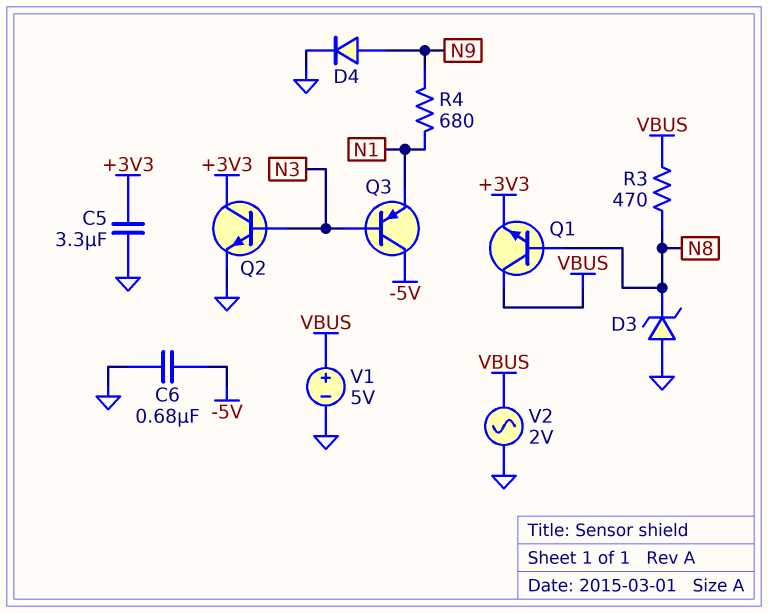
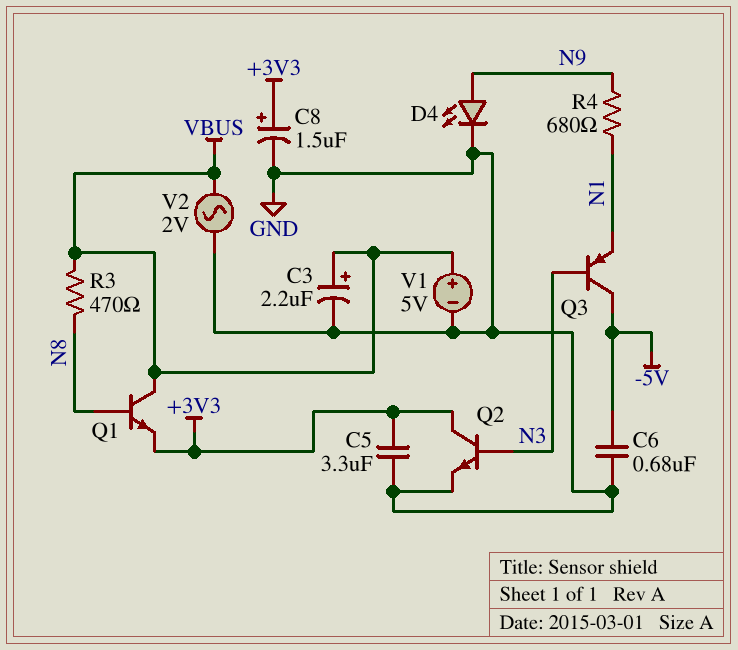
C3: none -> 2.2uF (plus VBUS, minus GND)
C8: none -> 1.5uF (plus +3V3, minus GND)
D3: zener (A GND, K N8) -> none
D4: diode (A N9, K GND) -> LED (A N9, K GND)

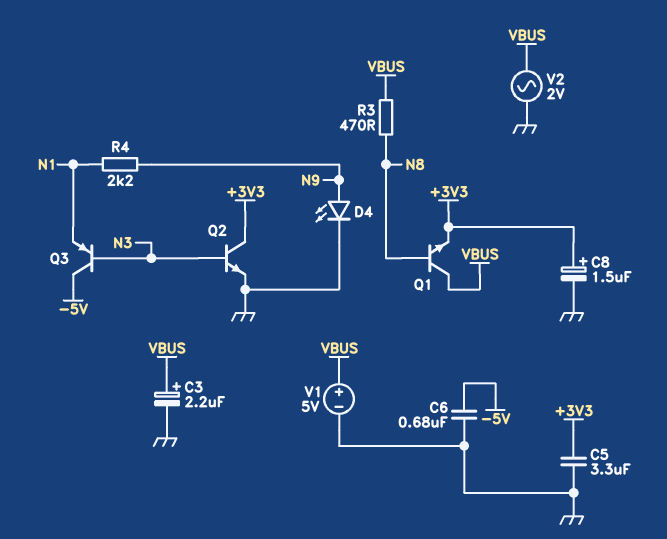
R4: 680 (N1, N9) -> 2.2k (N1, N9)

